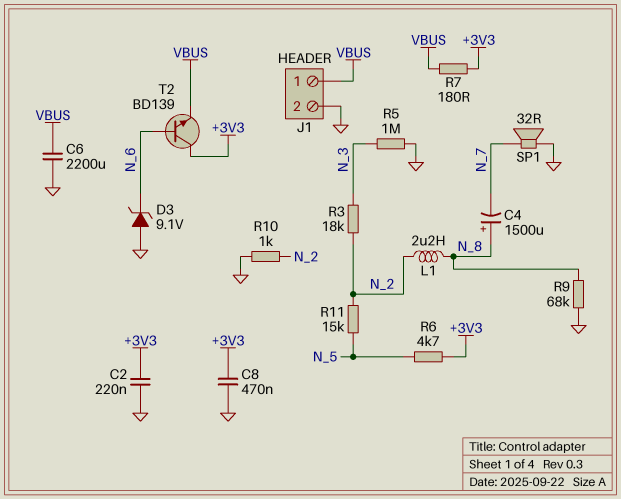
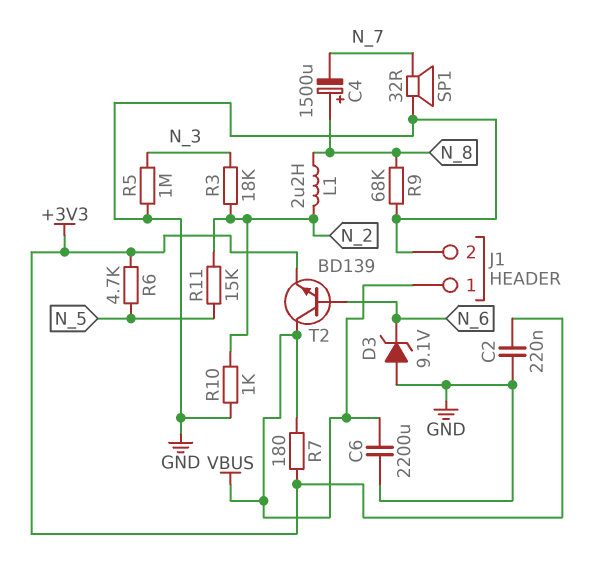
C8: 470nF (+3V3, GND) -> none
T2: NPN BD139 (B N_6, C +3V3, E VBUS) -> NPN BD139 (B N_6, C VBUS, E +3V3)

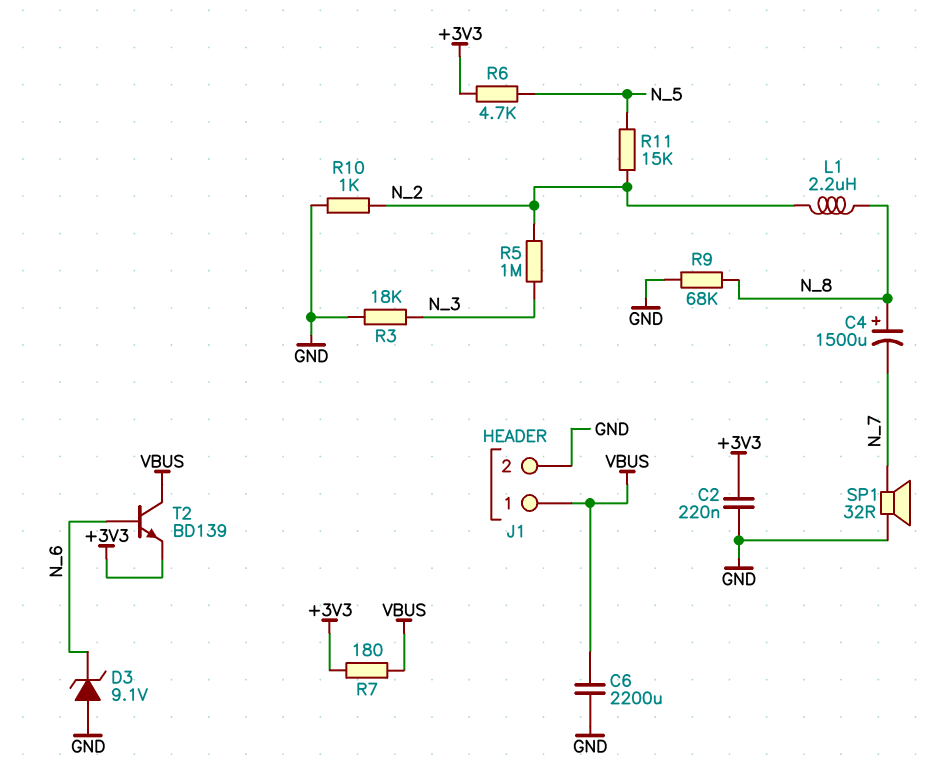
R3: 18k (N_2, N_3) -> 18k (GND, N_3)
R5: 1M (GND, N_3) -> 1M (N_2, N_3)

